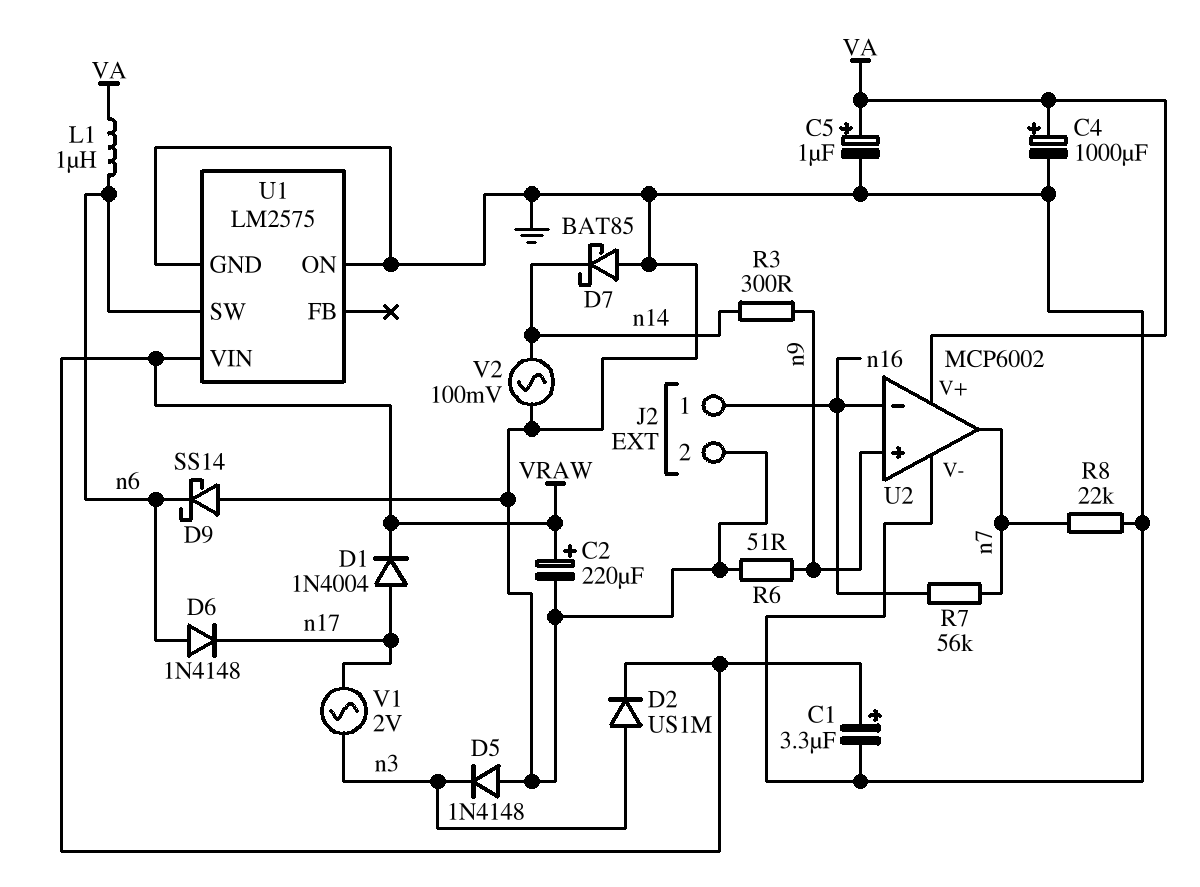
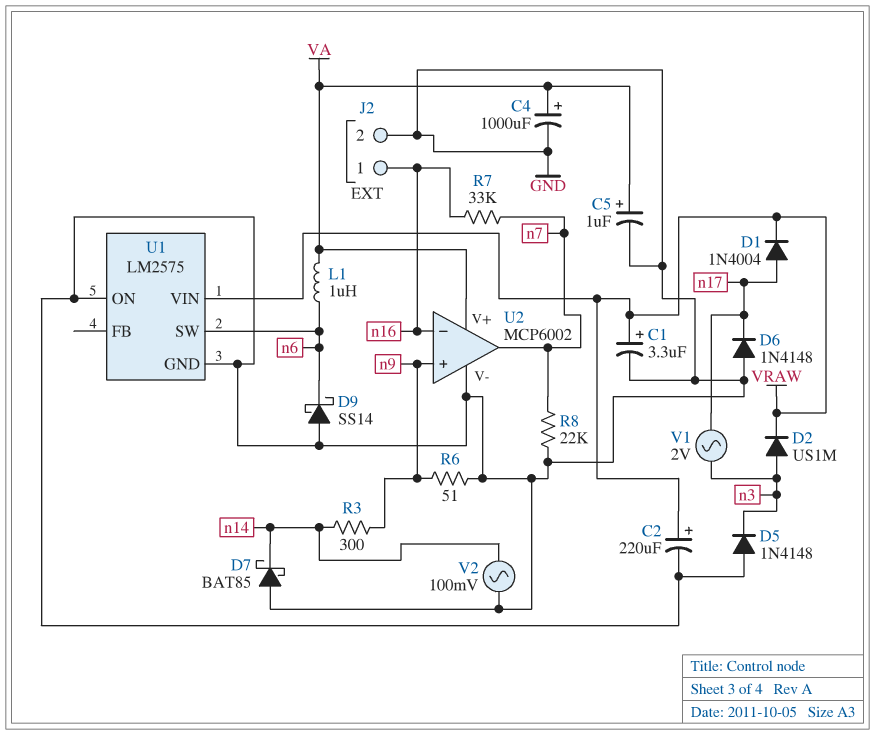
D6: diode 1N4148 (A n6, K n17) -> diode 1N4148 (A GND, K n17)
R7: 56k (n7, n16) -> 33k (n7, n16)

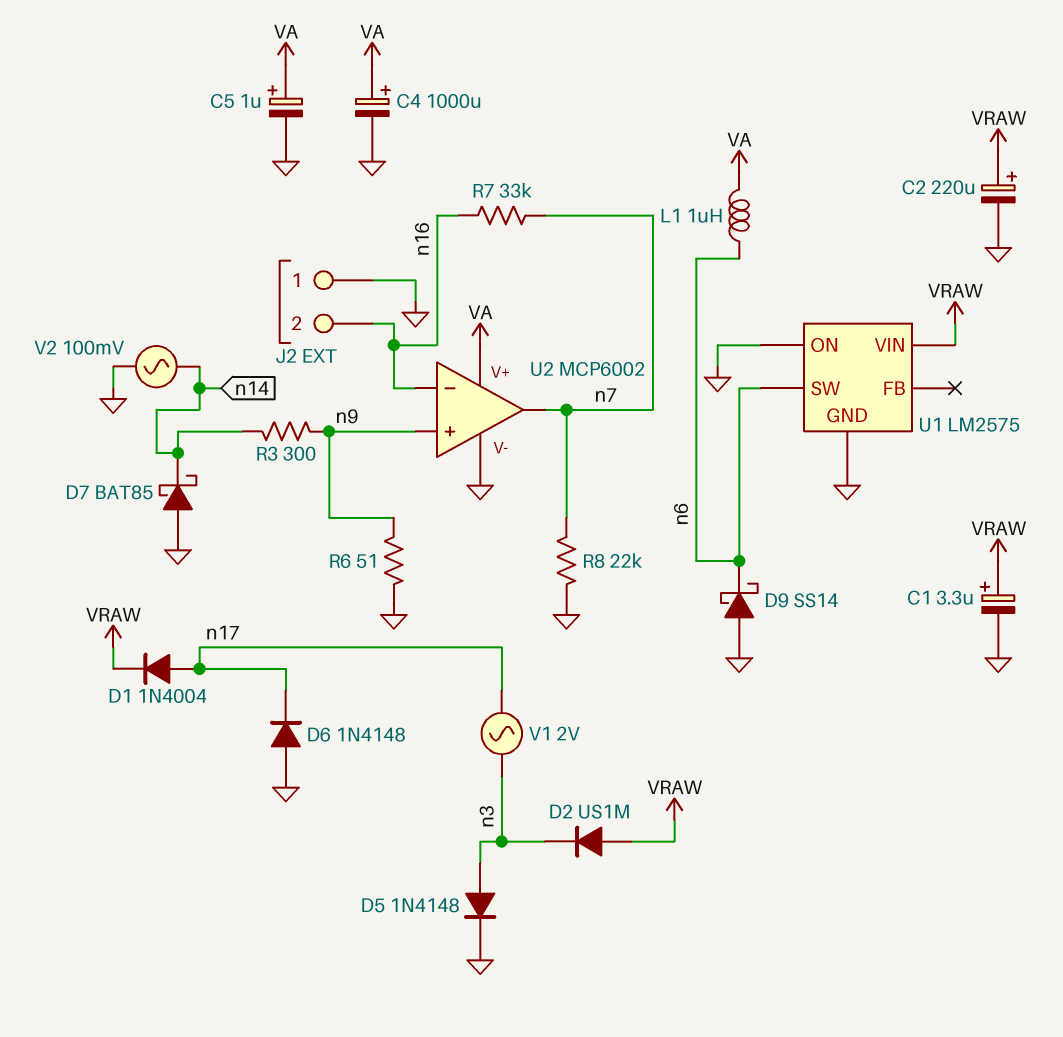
D2: diode US1M (A n3, K VRAW) -> diode US1M (A VRAW, K n3)
D5: diode 1N4148 (A GND, K n3) -> diode 1N4148 (A n3, K GND)
J2 pin 1: n16 -> GND
J2 pin 2: GND -> n16

